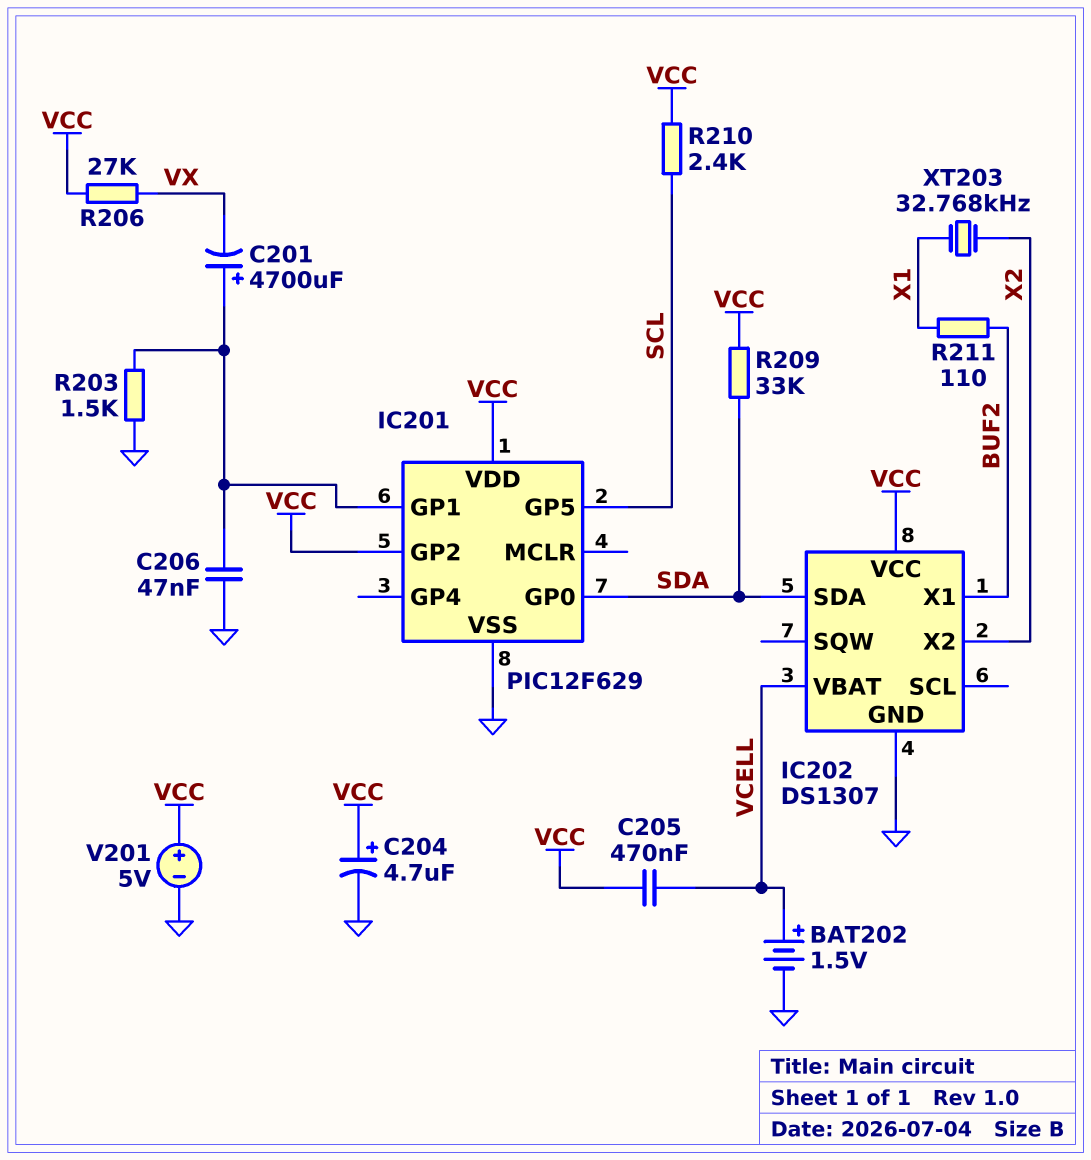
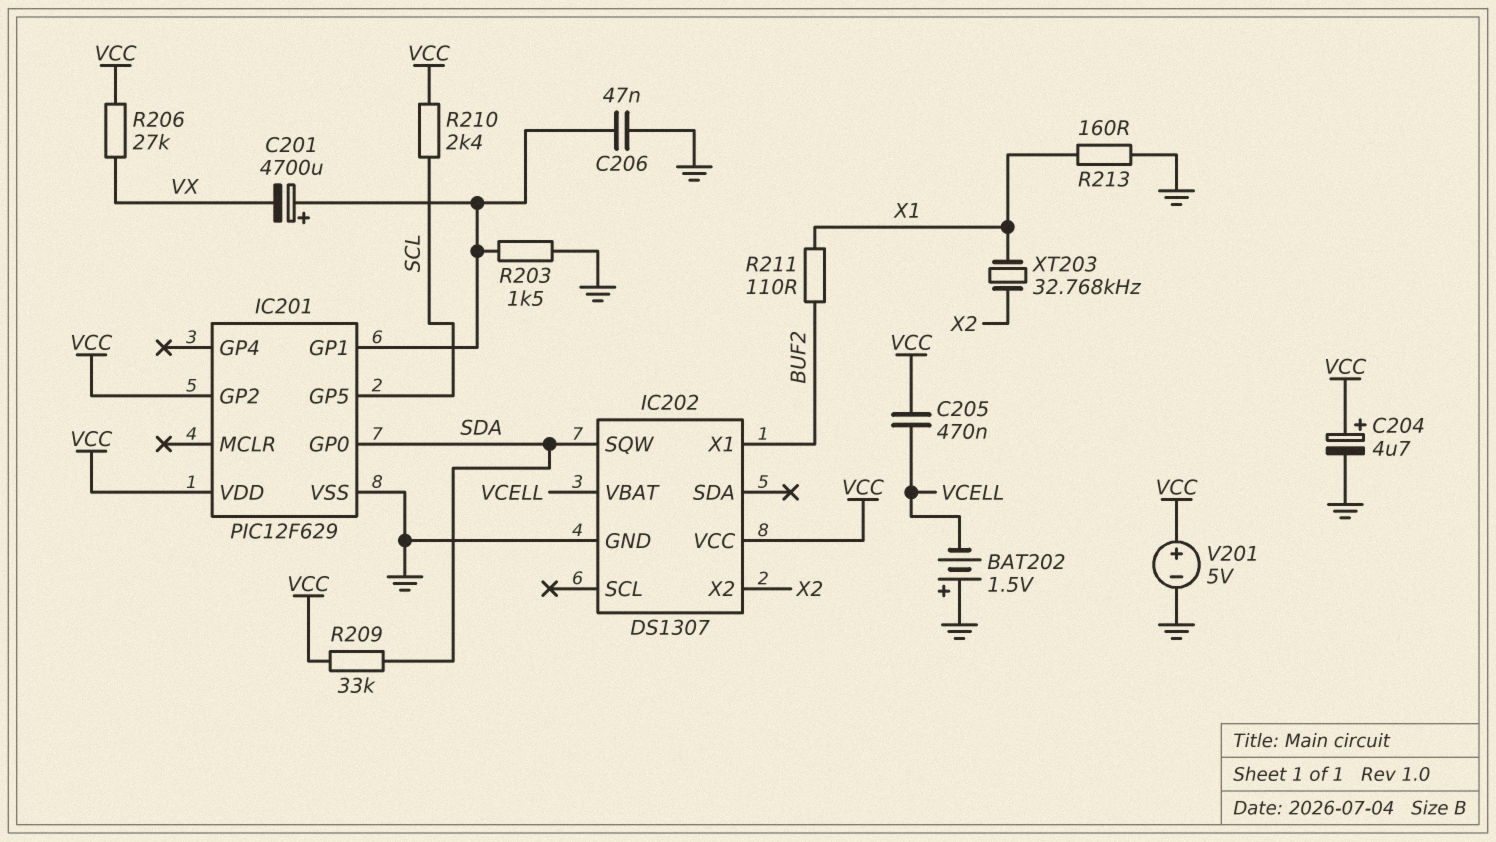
BAT202: 1.5V (plus VCELL, minus GND) -> 1.5V (plus GND, minus VCELL)
IC202 pin SDA: SDA -> none
IC202 pin SQW: none -> SDA
R213: none -> 160 (GND, X1)

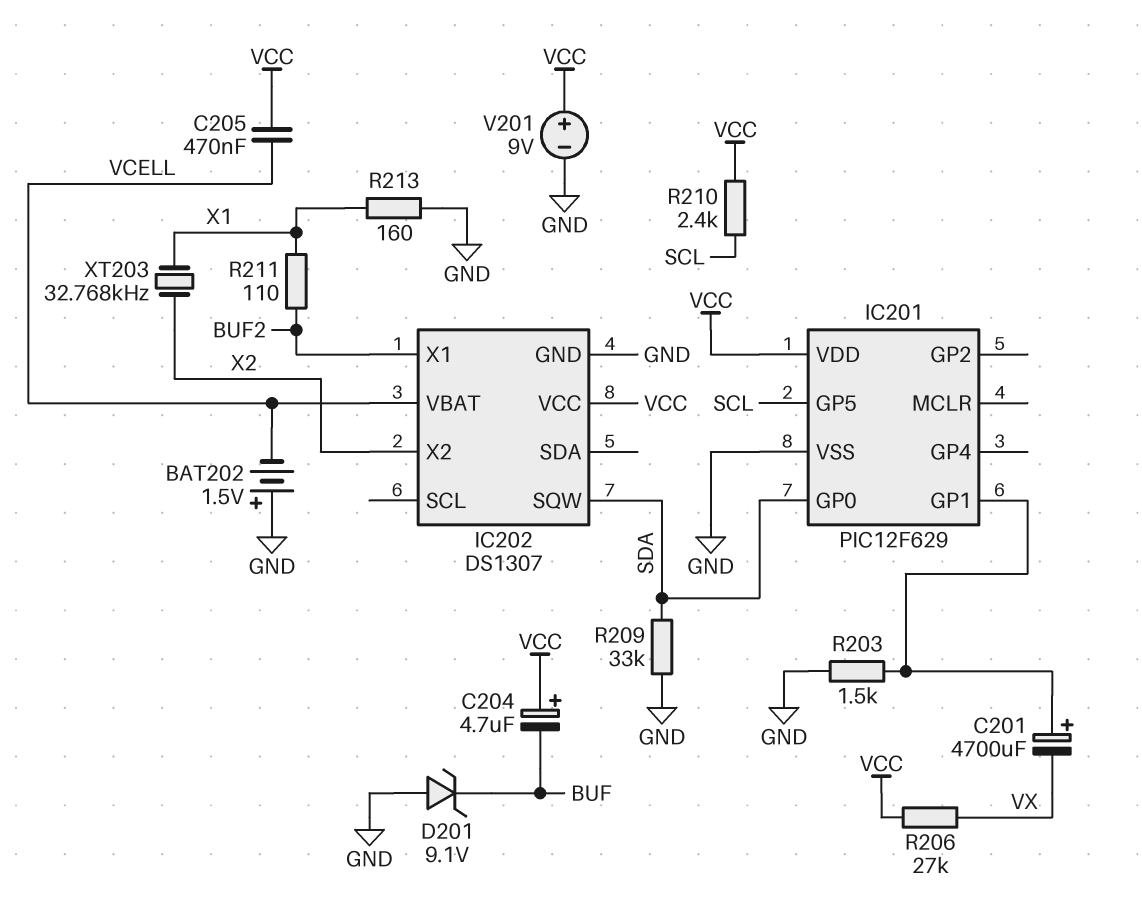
C204: 4.7uF (plus VCC, minus GND) -> 4.7uF (plus VCC, minus BUF)
C206: 47nF (GND, IC201/GP1) -> none
D201: none -> zener 9.1V (A GND, K BUF)
IC201 pin GP2: VCC -> none
R209: 33k (SDA, VCC) -> 33k (GND, SDA)
V201: 5V (plus VCC, minus GND) -> 9V (plus VCC, minus GND)

